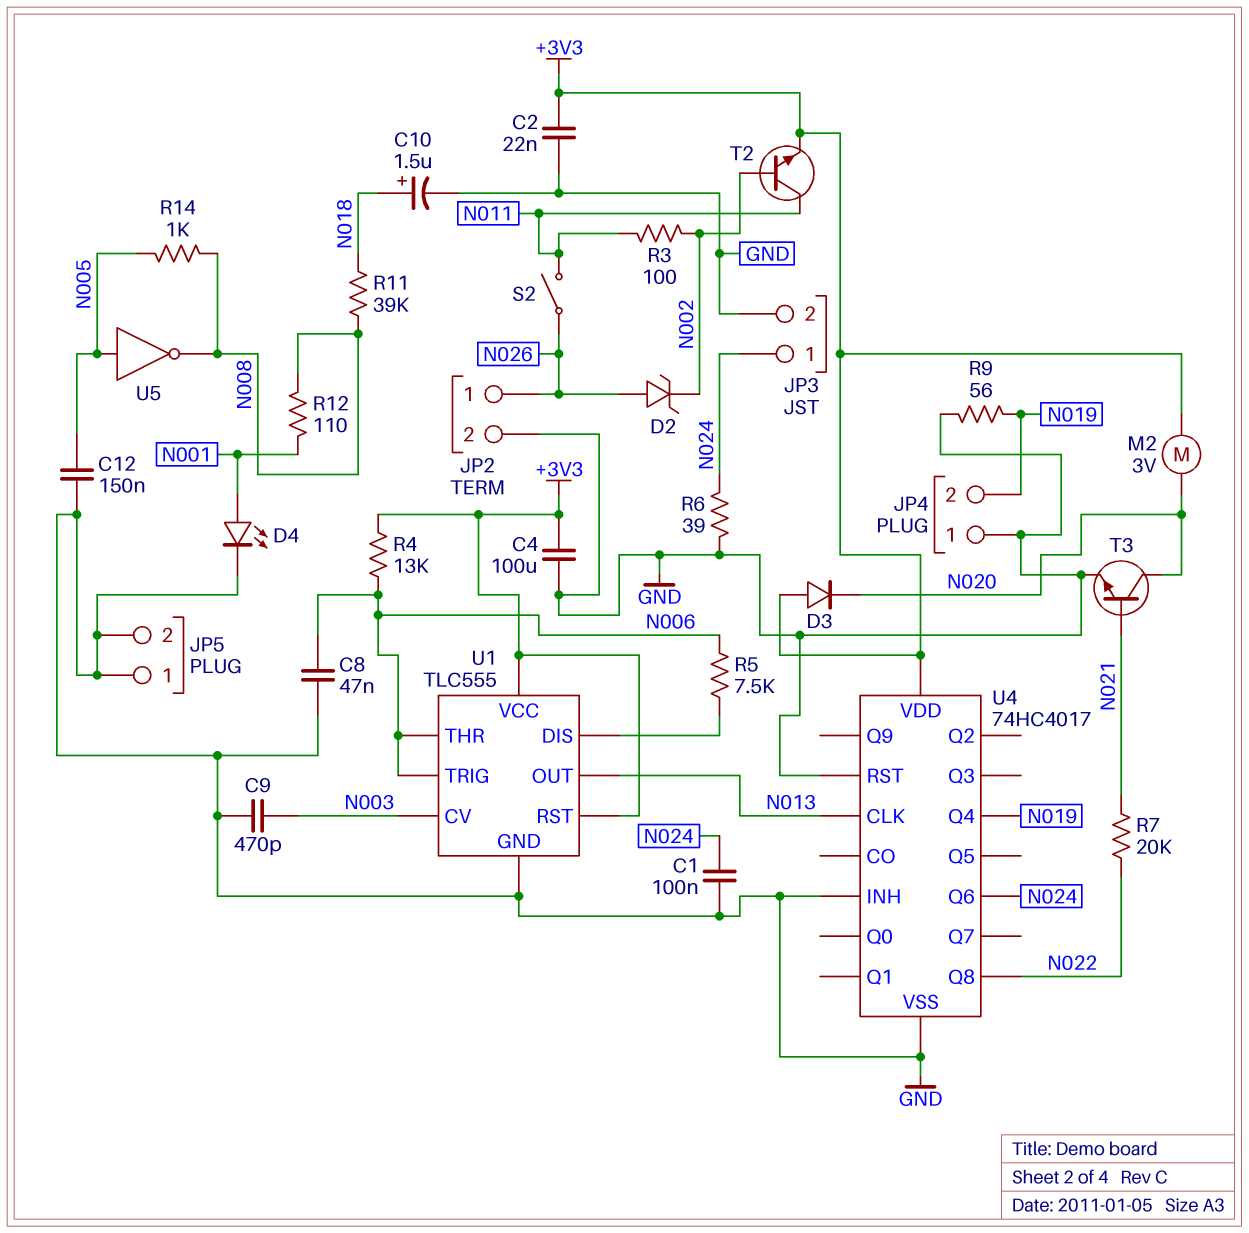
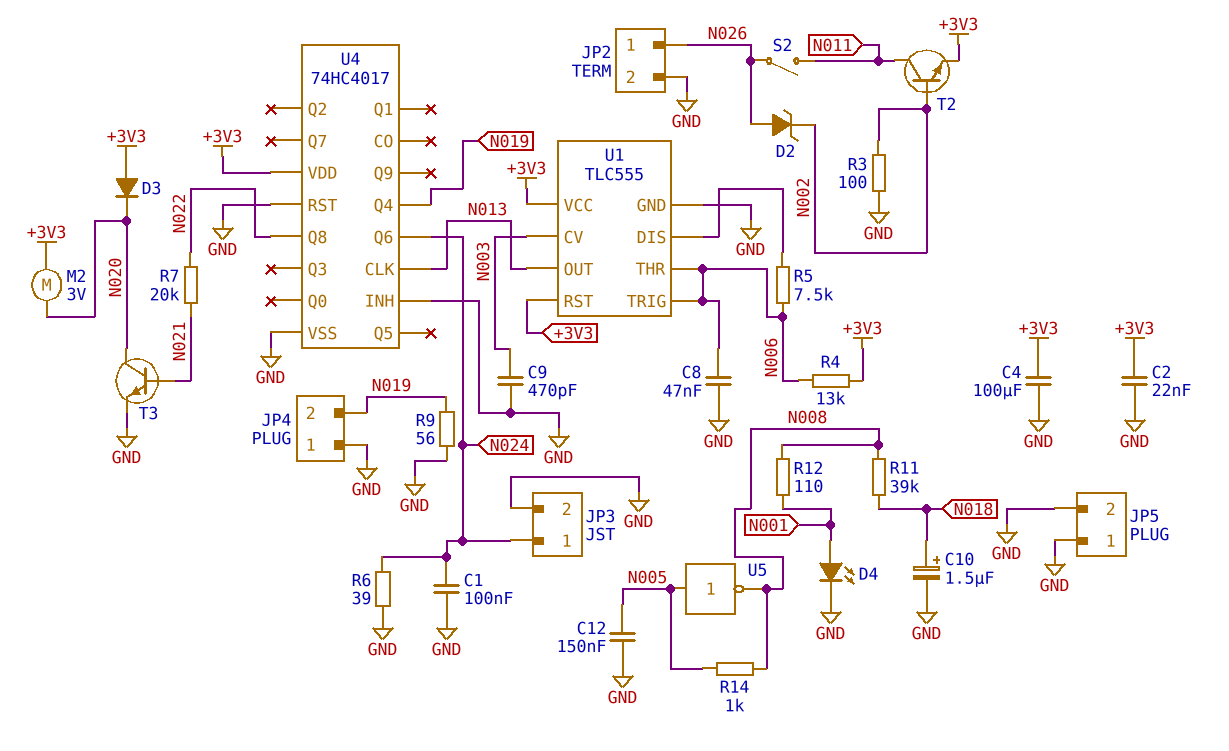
R3: 100 (N002, N011) -> 100 (GND, N002)

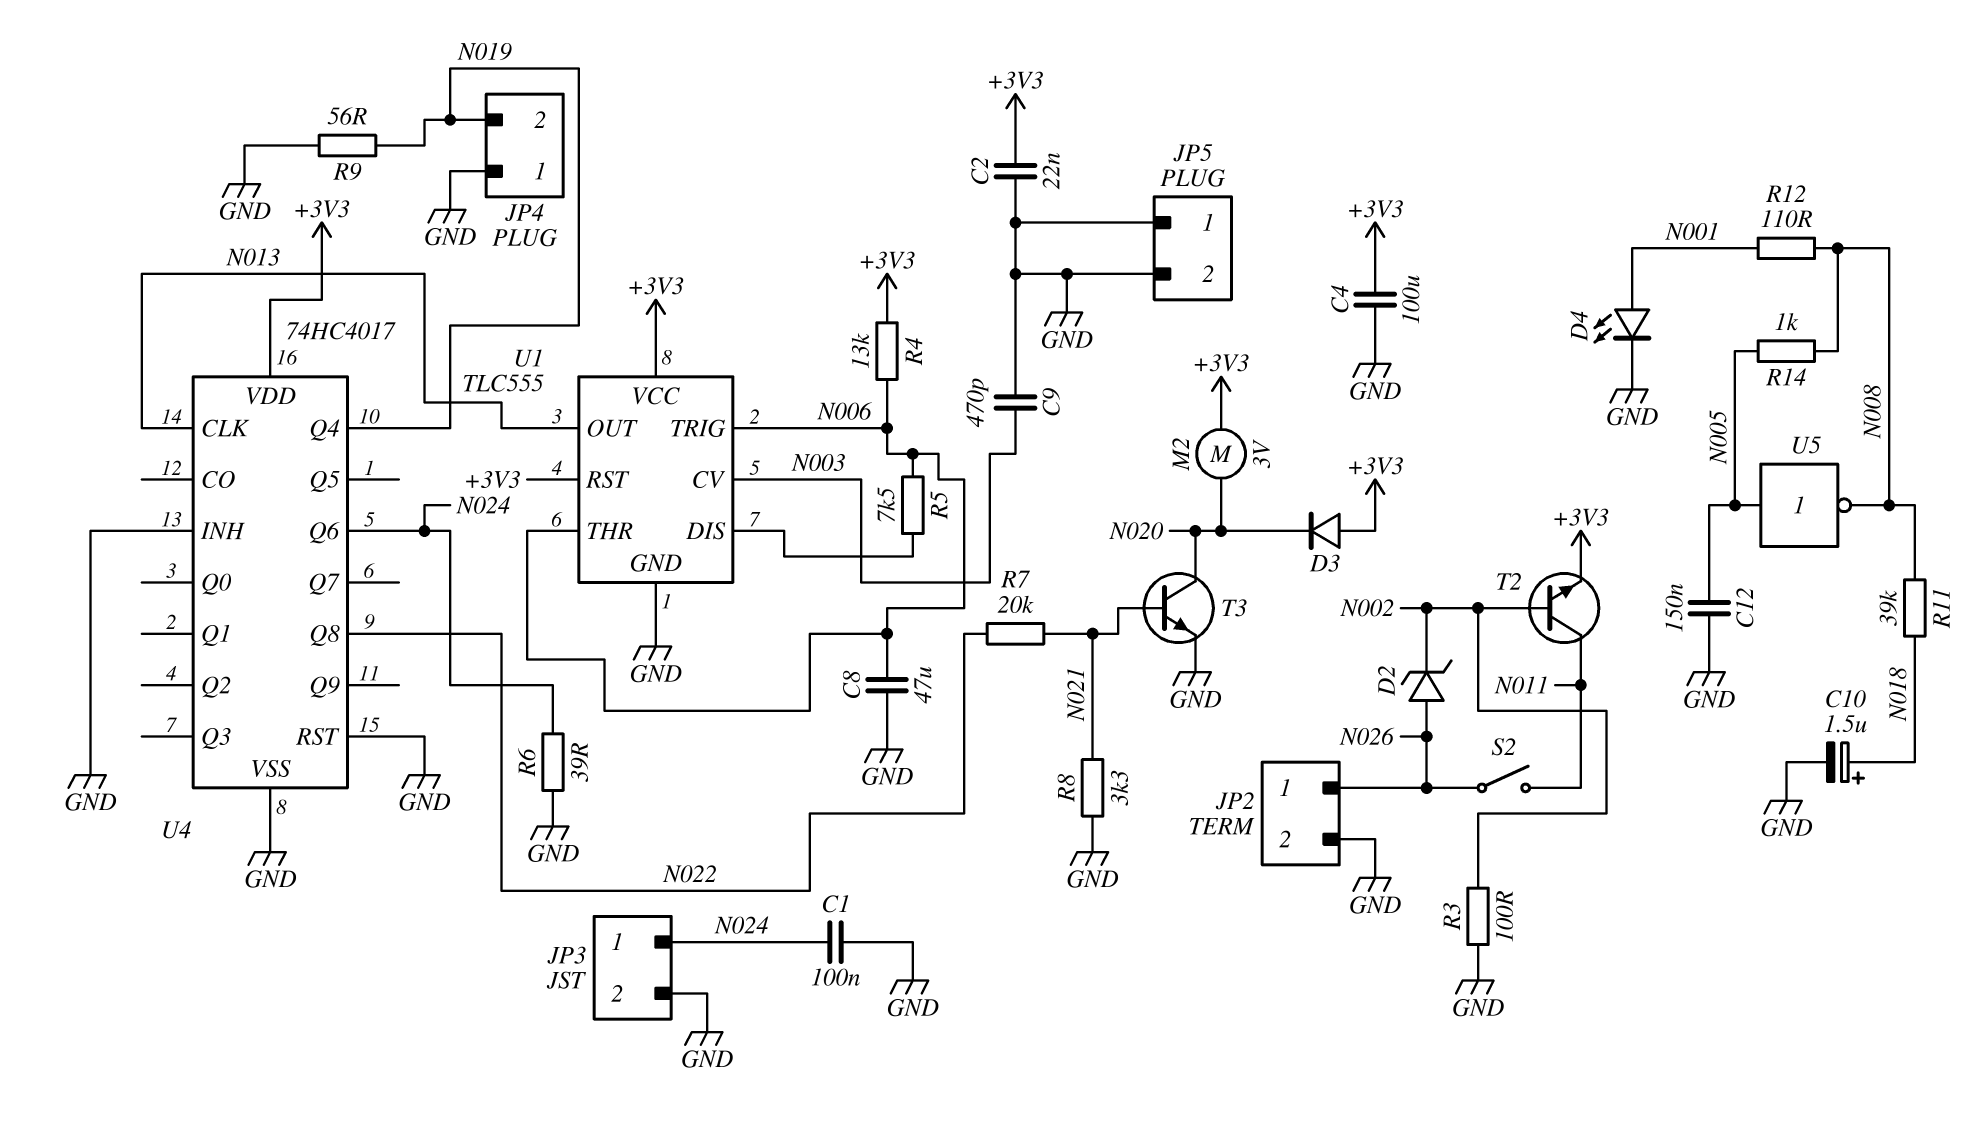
C8: 47nF (GND, N006) -> 47uF (GND, N006)
R8: none -> 3.3k (GND, N021)

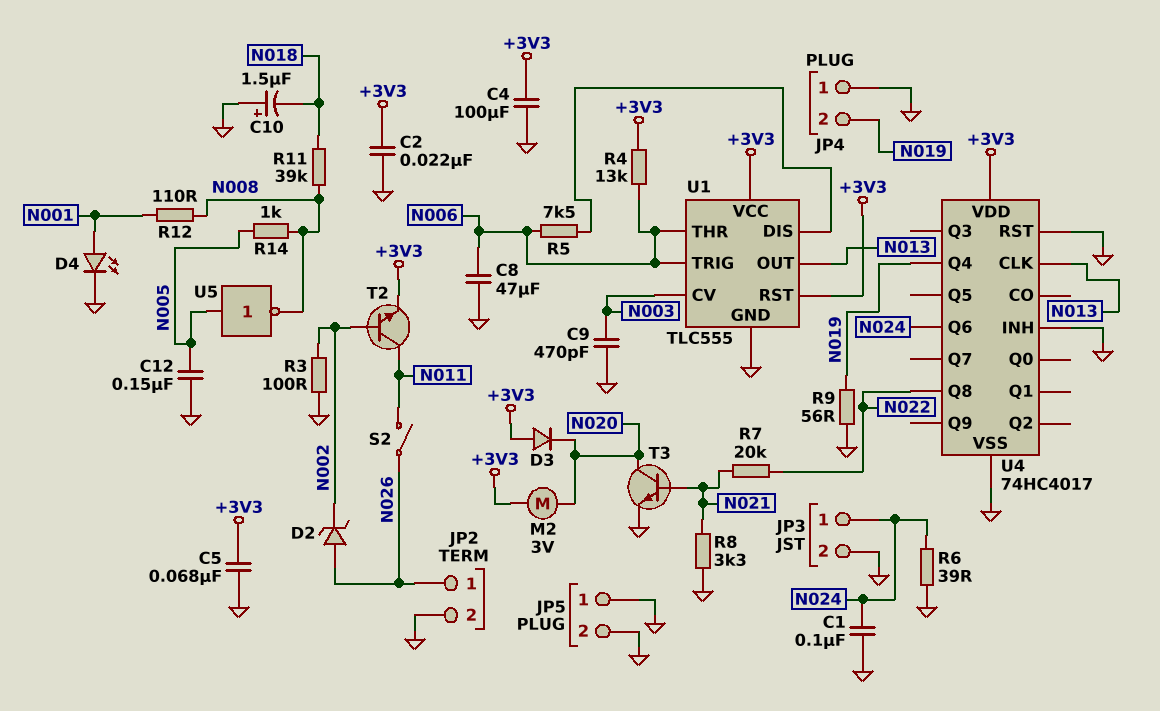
C5: none -> 68nF (+3V3, GND)
C10: 1.5uF (plus N018, minus GND) -> 1.5uF (plus GND, minus N018)

